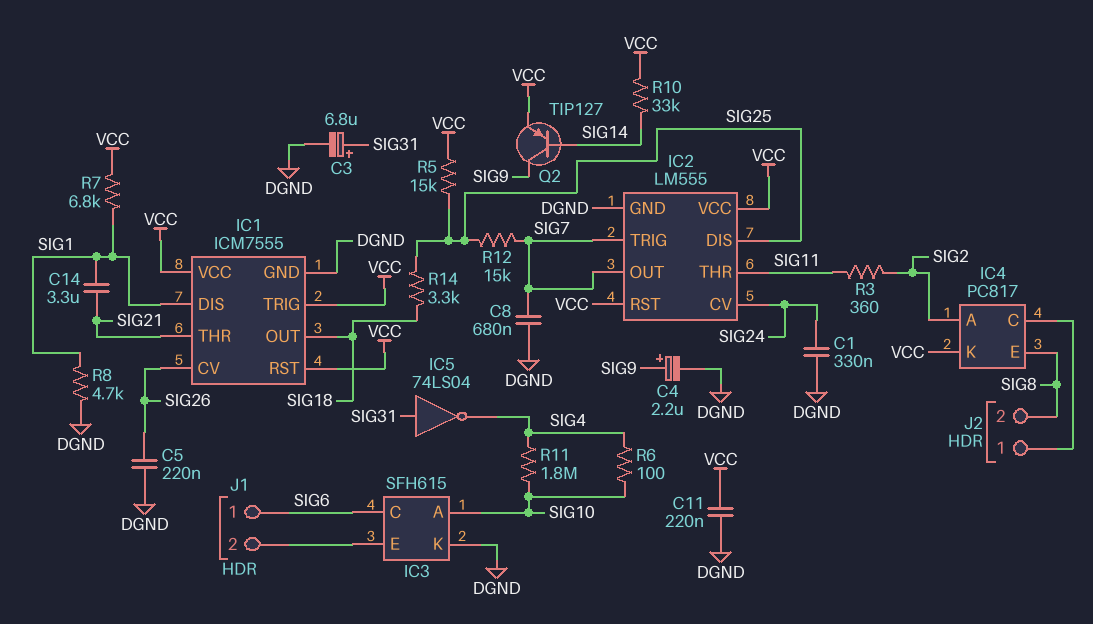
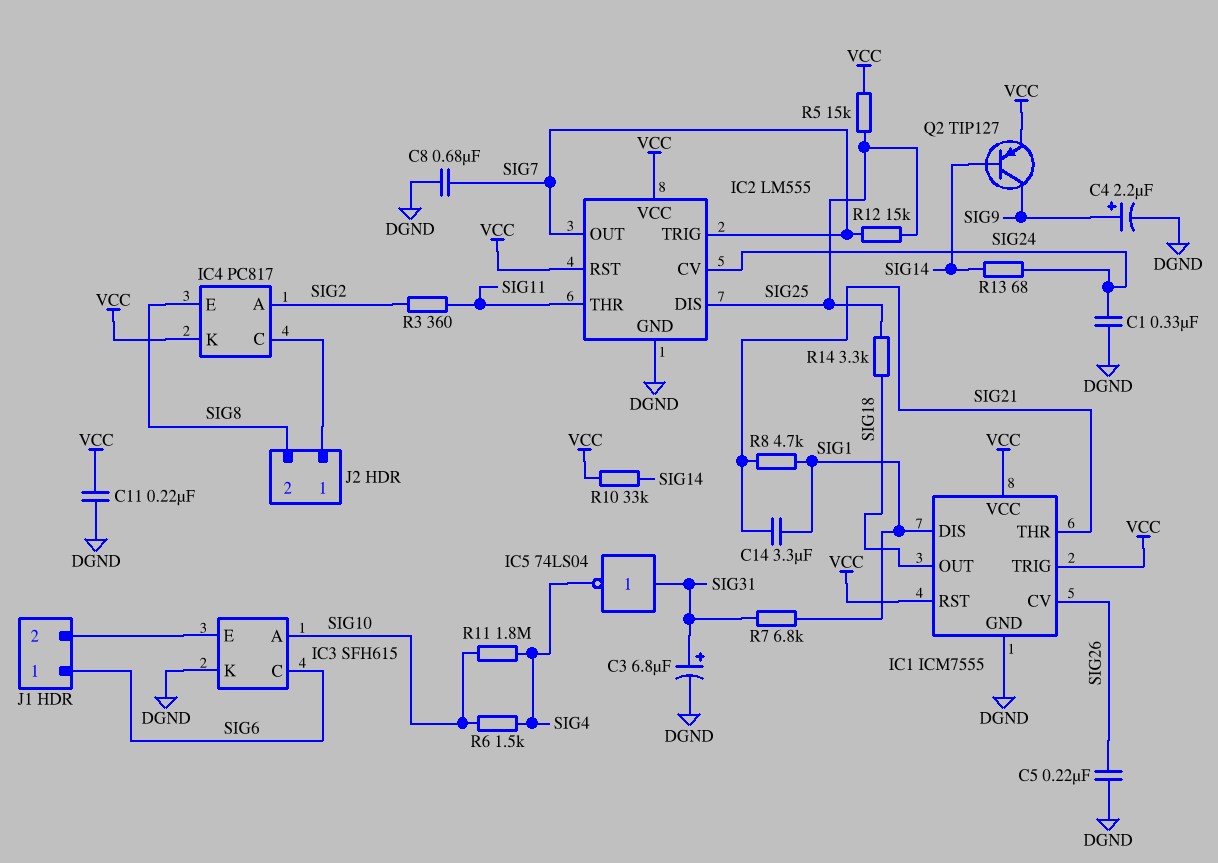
R6: 100 (SIG4, SIG10) -> 1.5k (SIG4, SIG10)
R7: 6.8k (SIG1, VCC) -> 6.8k (SIG1, SIG31)
R8: 4.7k (DGND, SIG1) -> 4.7k (SIG1, SIG21)
R13: none -> 68 (SIG14, SIG24)

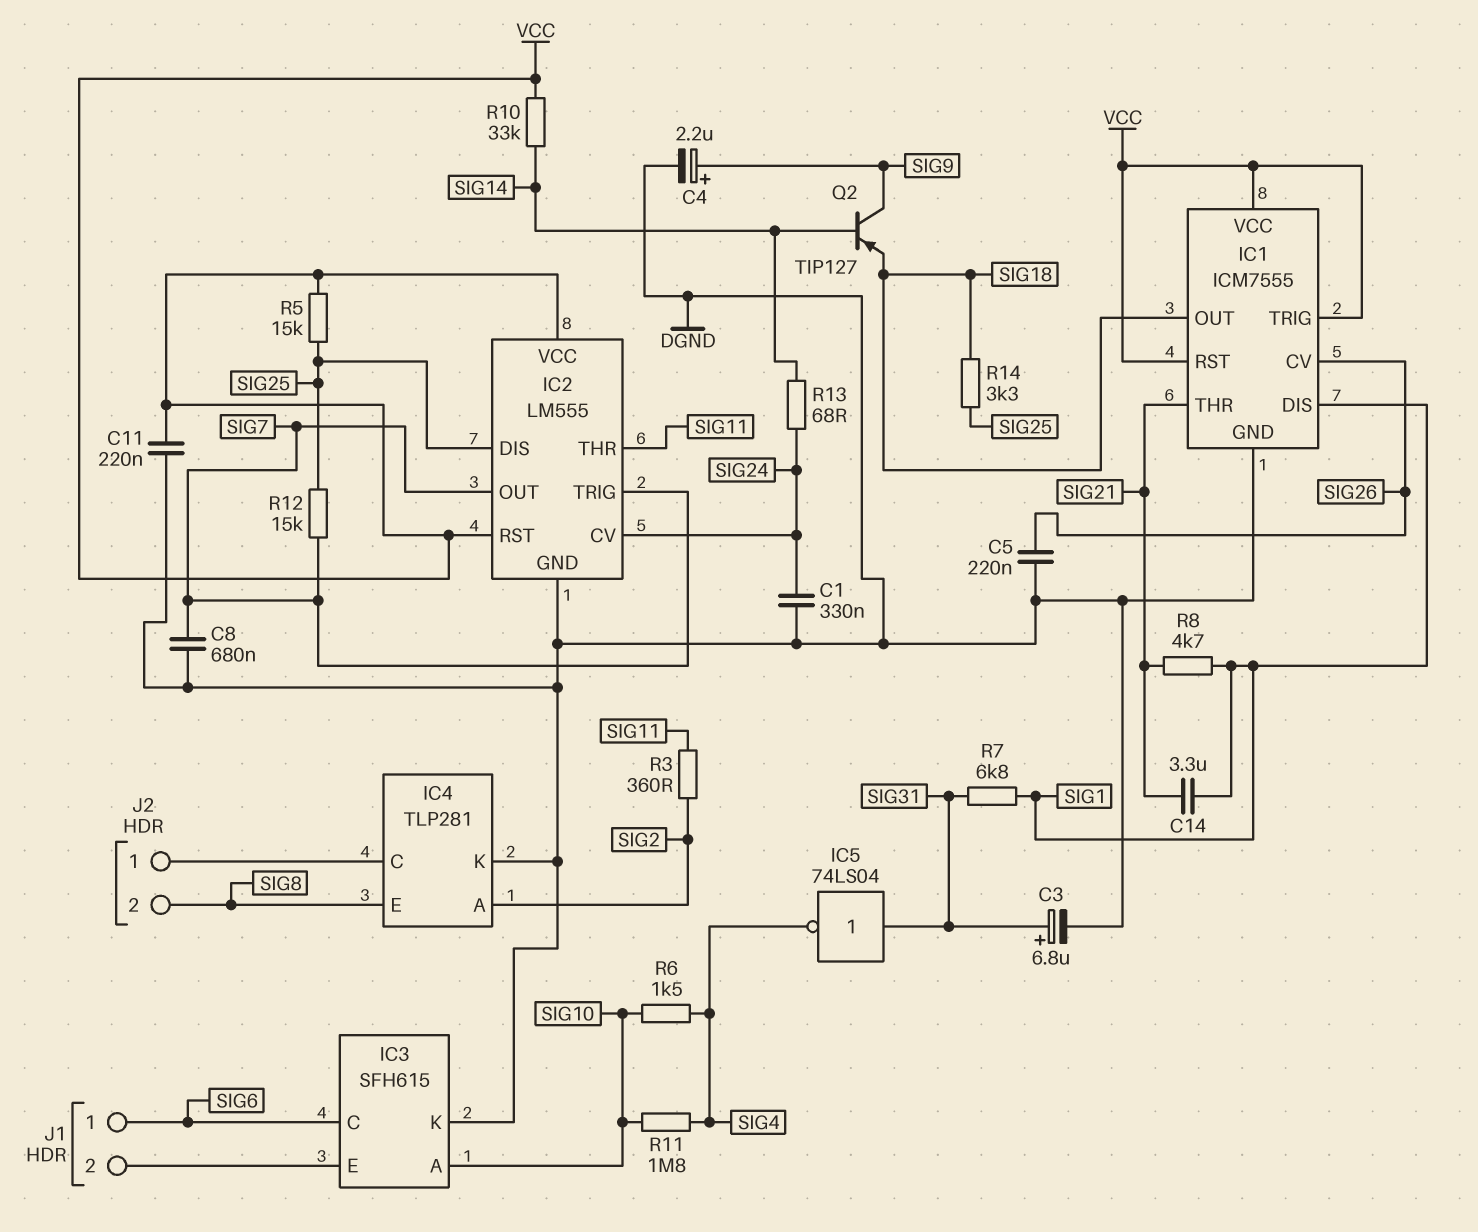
IC4: PC817 -> TLP281
IC4 pin K: VCC -> DGND
Q2: PNP TIP127 (B SIG14, C SIG9, E VCC) -> PNP TIP127 (B SIG14, C SIG9, E SIG18)

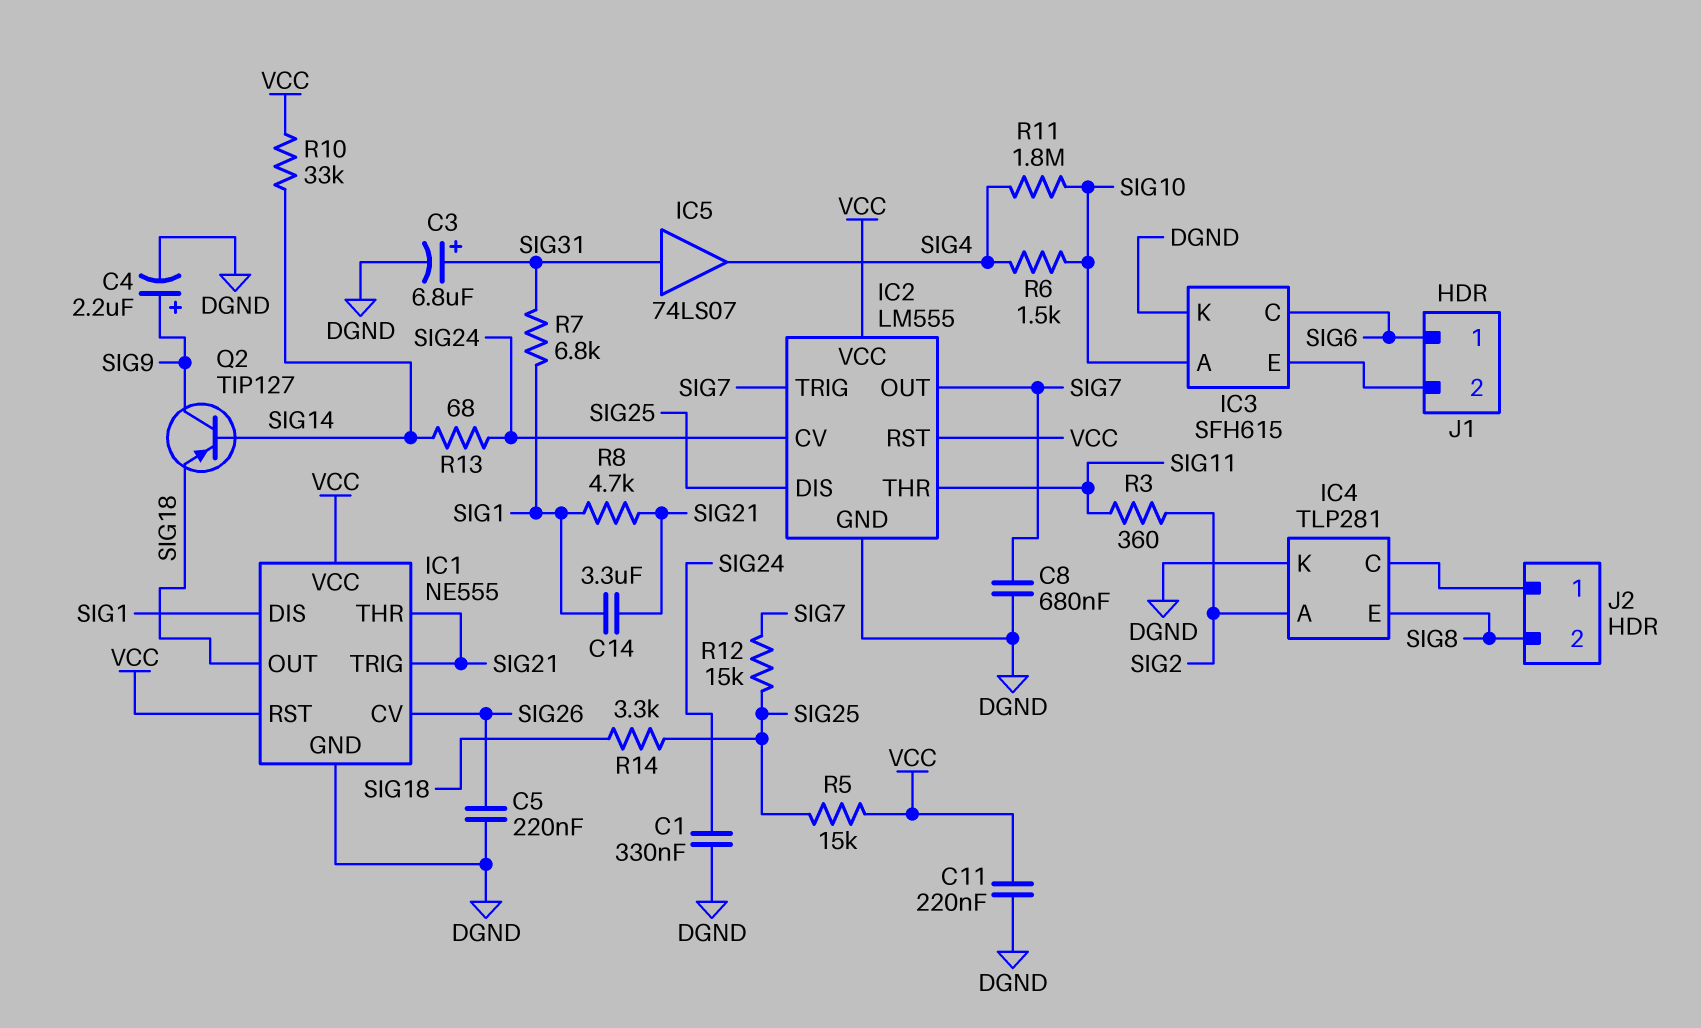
IC1: ICM7555 -> NE555
IC1 pin TRIG: VCC -> SIG21
IC5: NOT 74LS04 (in SIG31, out SIG4) -> buffer 74LS07 (in SIG31, out SIG4)

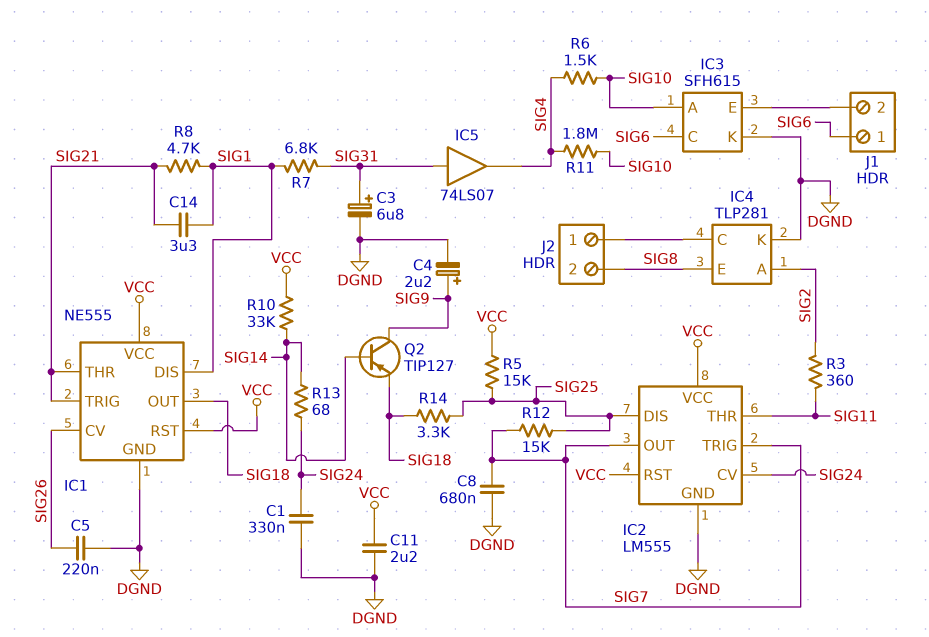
C11: 220nF (DGND, VCC) -> 2.2uF (DGND, VCC)

